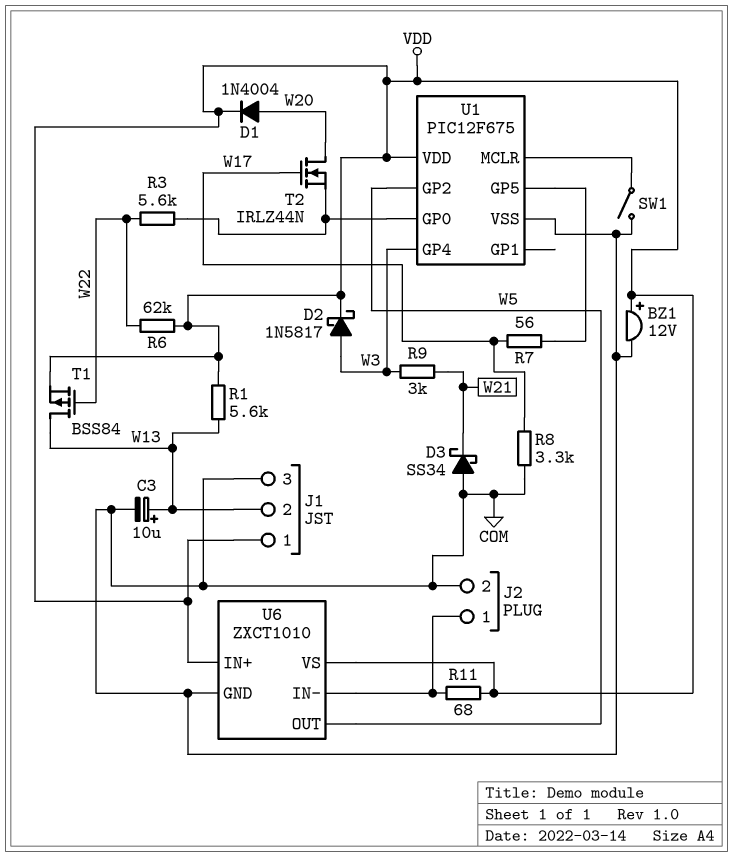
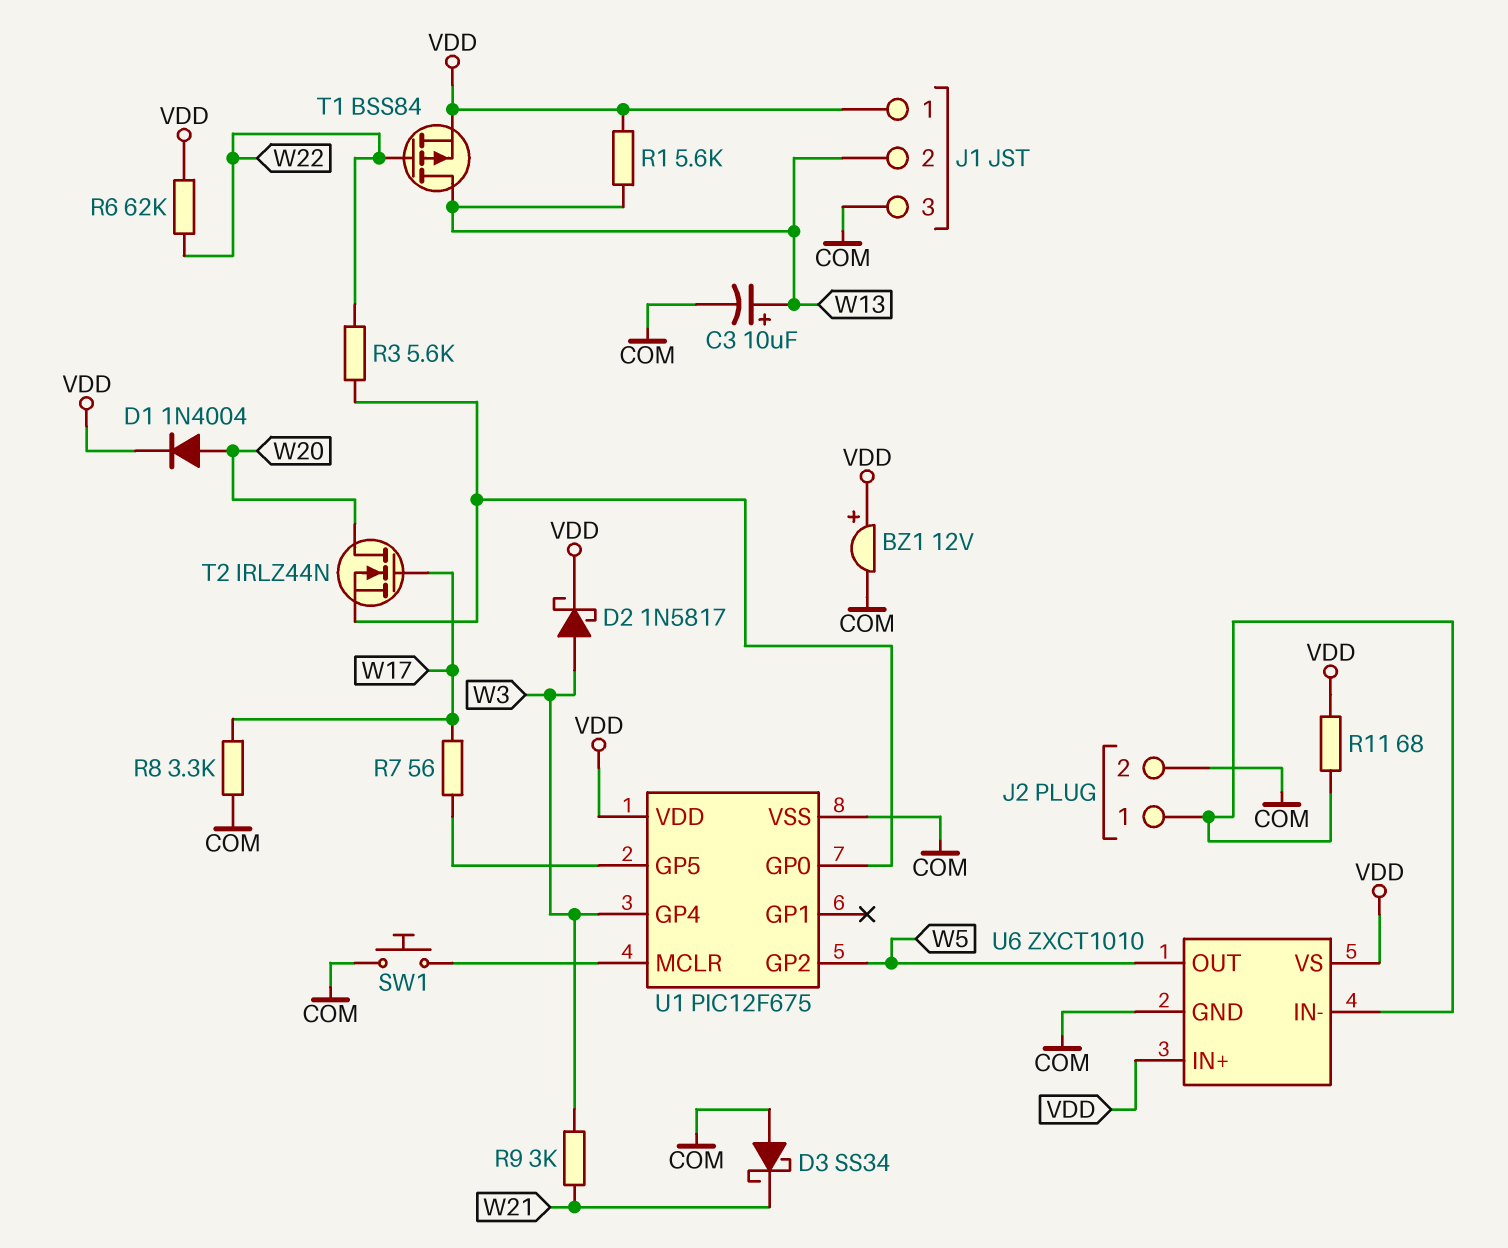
SW1: switch (COM, U1/MCLR) -> button (COM, U1/MCLR)

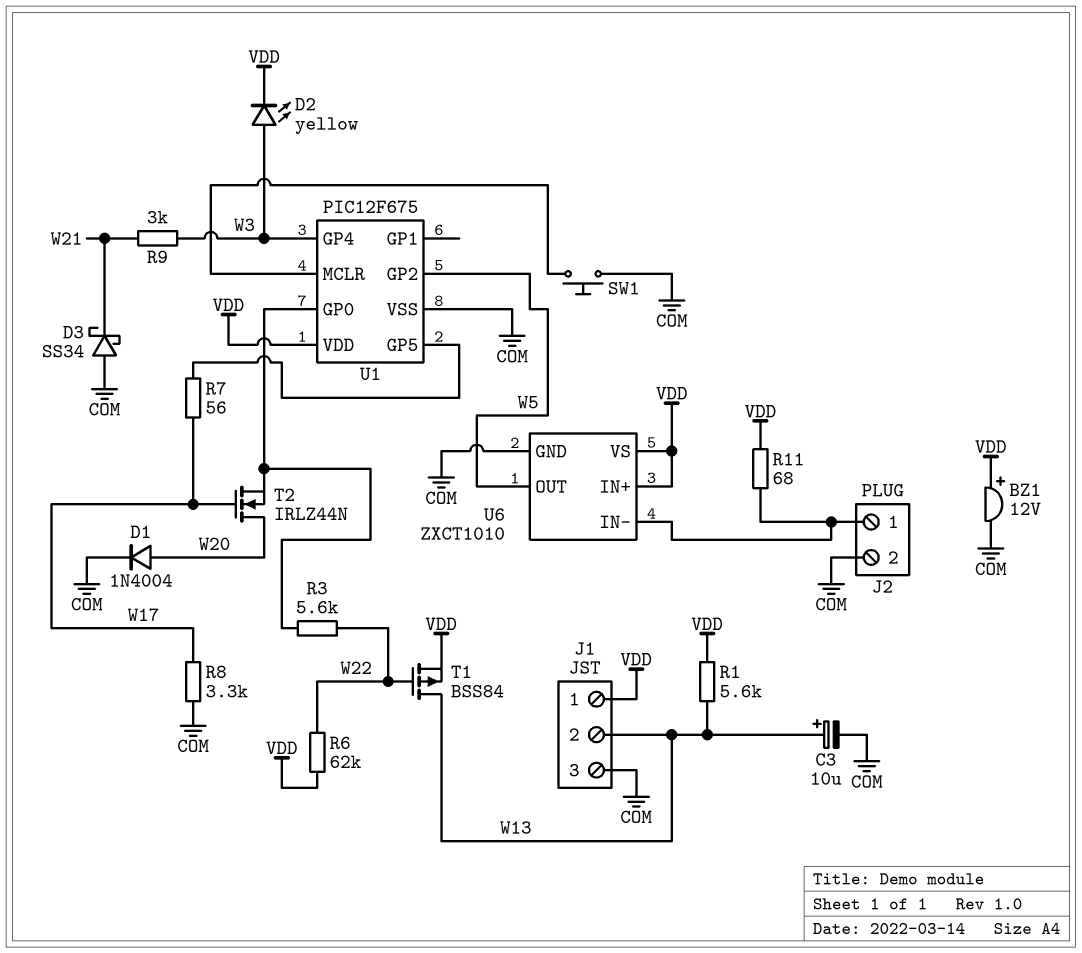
D1: diode 1N4004 (A W20, K VDD) -> diode 1N4004 (A W20, K COM)
D2: schottky 1N5817 (A W3, K VDD) -> LED yellow (A W3, K VDD)

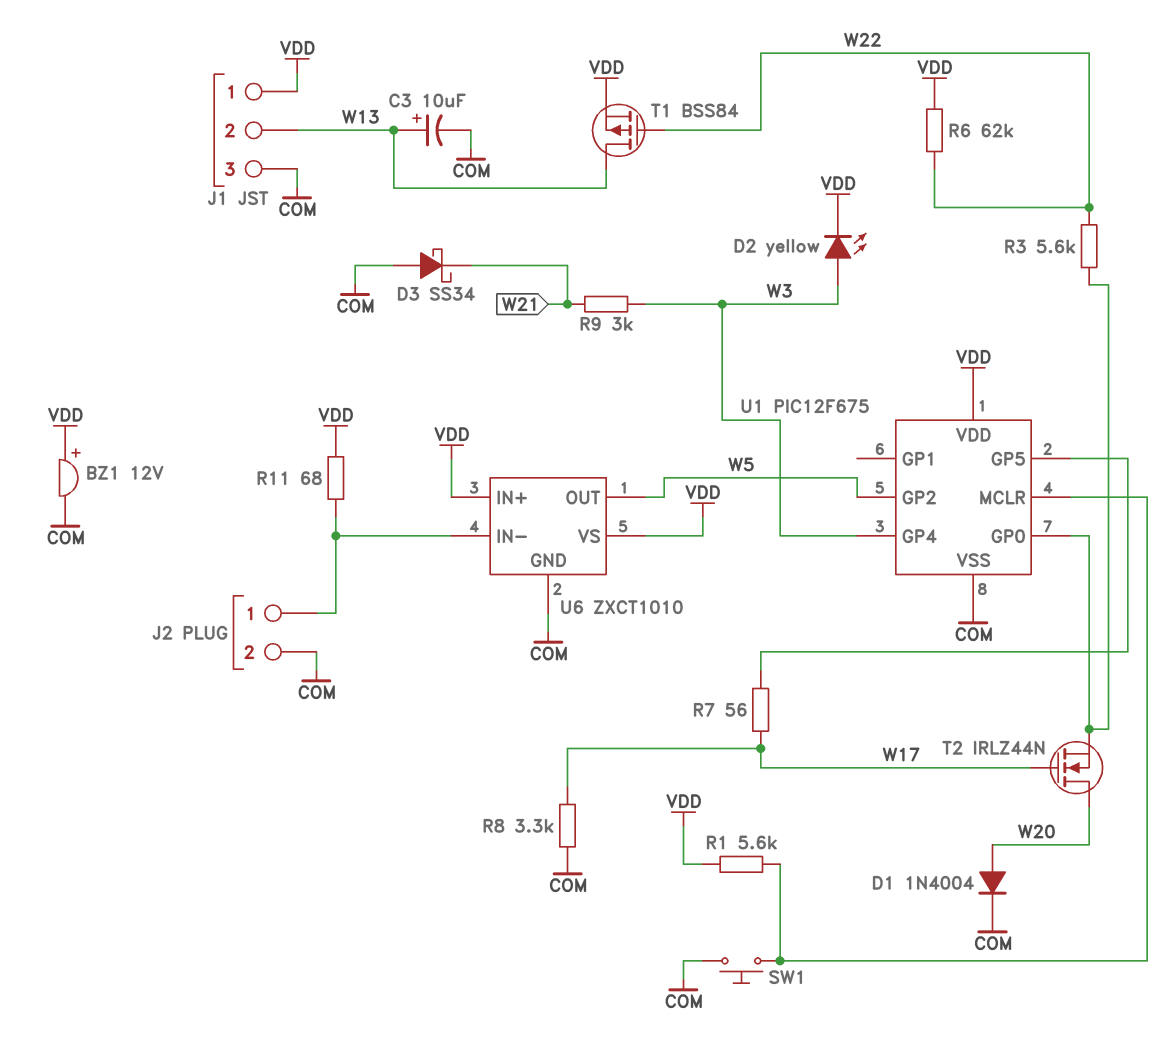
R1: 5.6k (VDD, W13) -> 5.6k (U1/MCLR, VDD)

